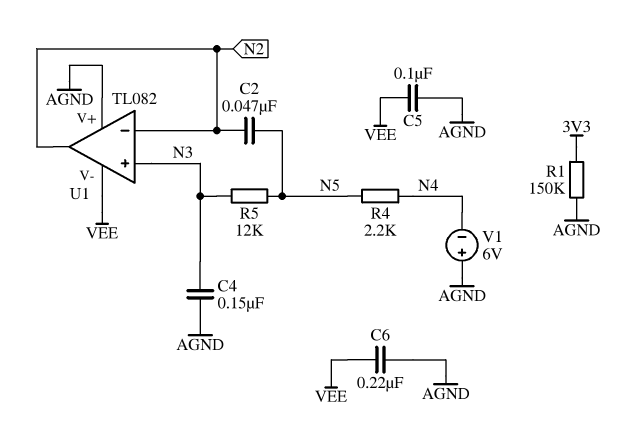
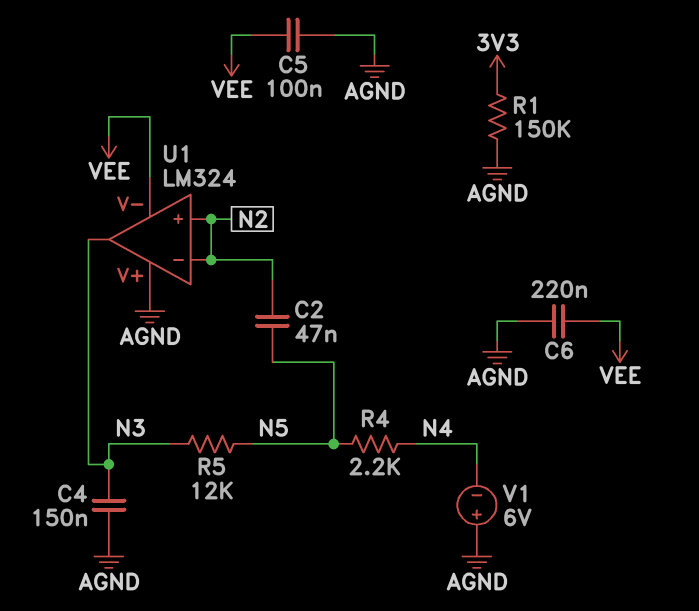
U1: TL082 -> LM324
U1 pin in+: N3 -> N2
U1 pin out: N2 -> N3

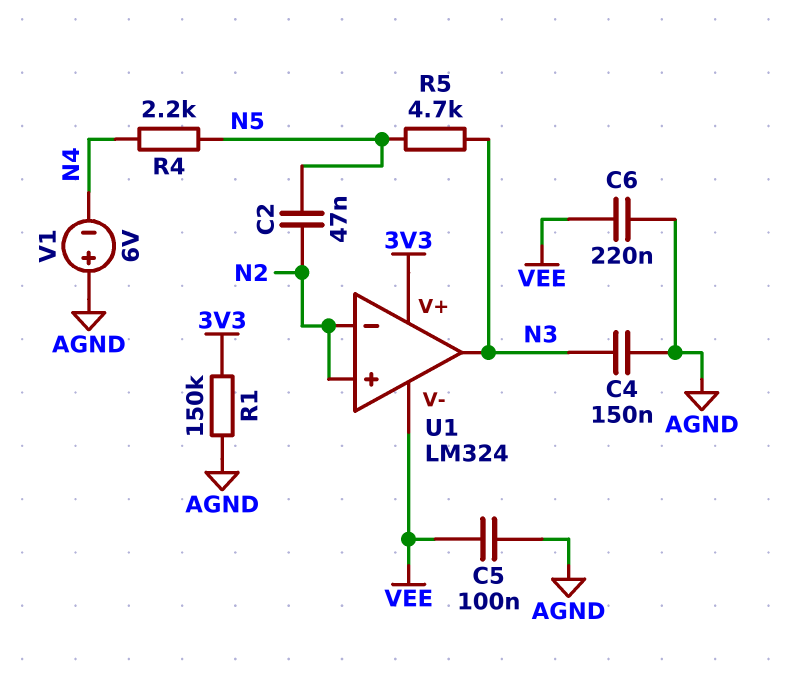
R5: 12k (N3, N5) -> 4.7k (N3, N5)
U1 pin V+: AGND -> 3V3

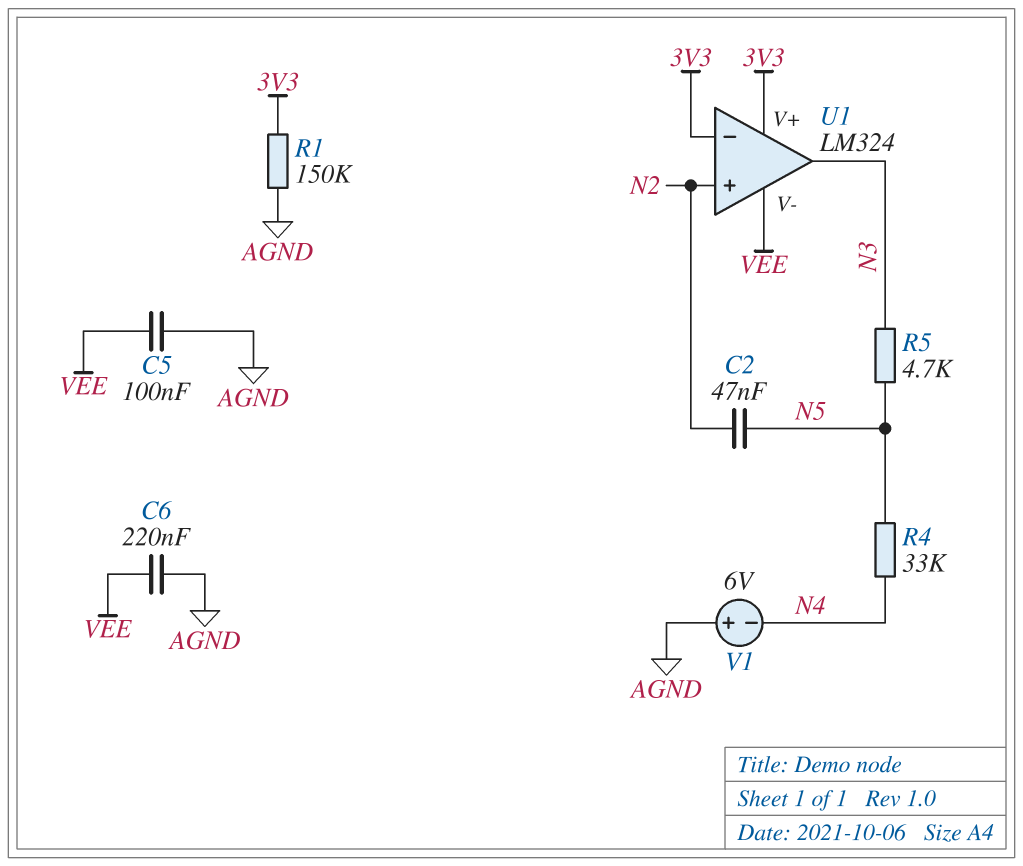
C4: 150nF (AGND, N3) -> none
R4: 2.2k (N4, N5) -> 33k (N4, N5)
U1 pin in-: N2 -> 3V3

